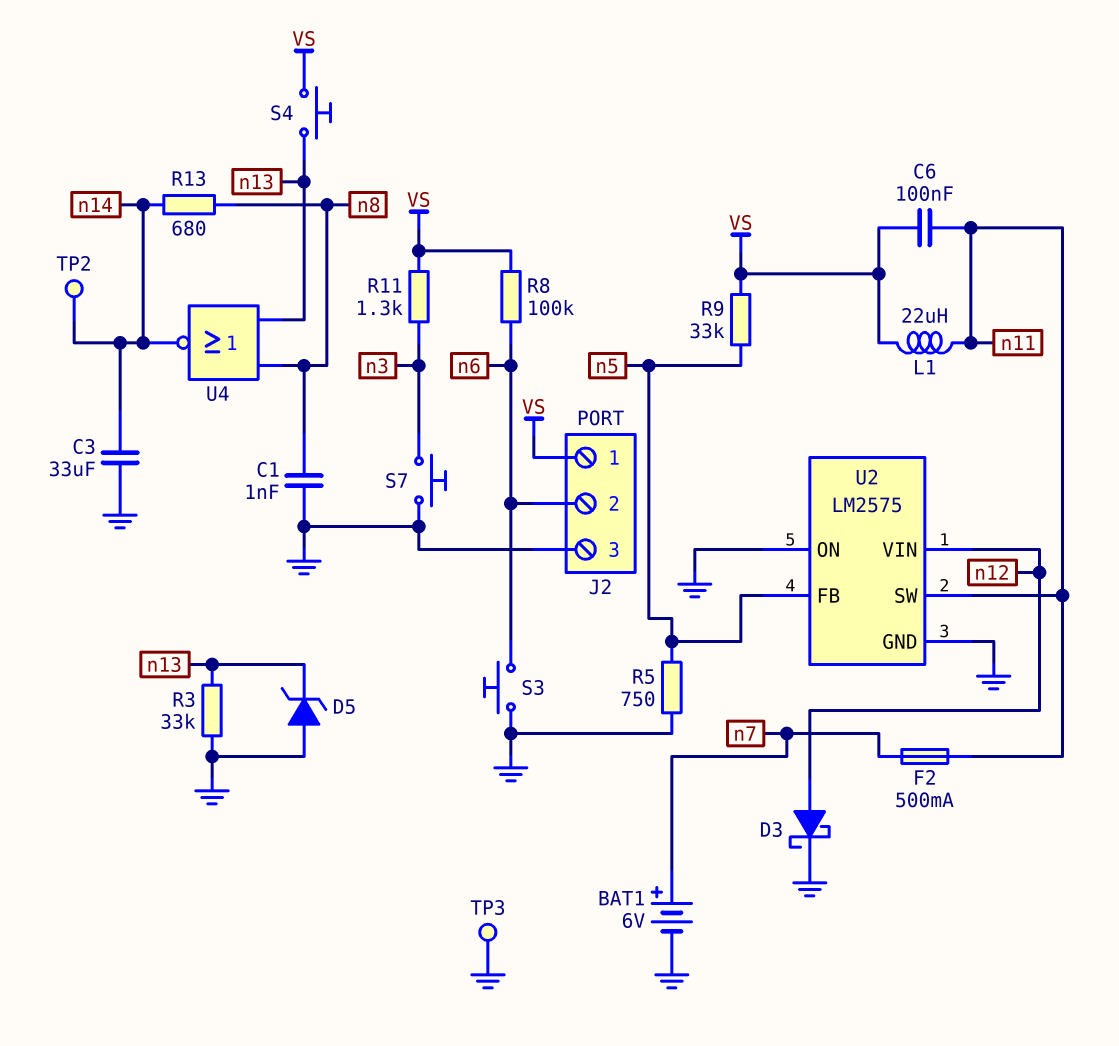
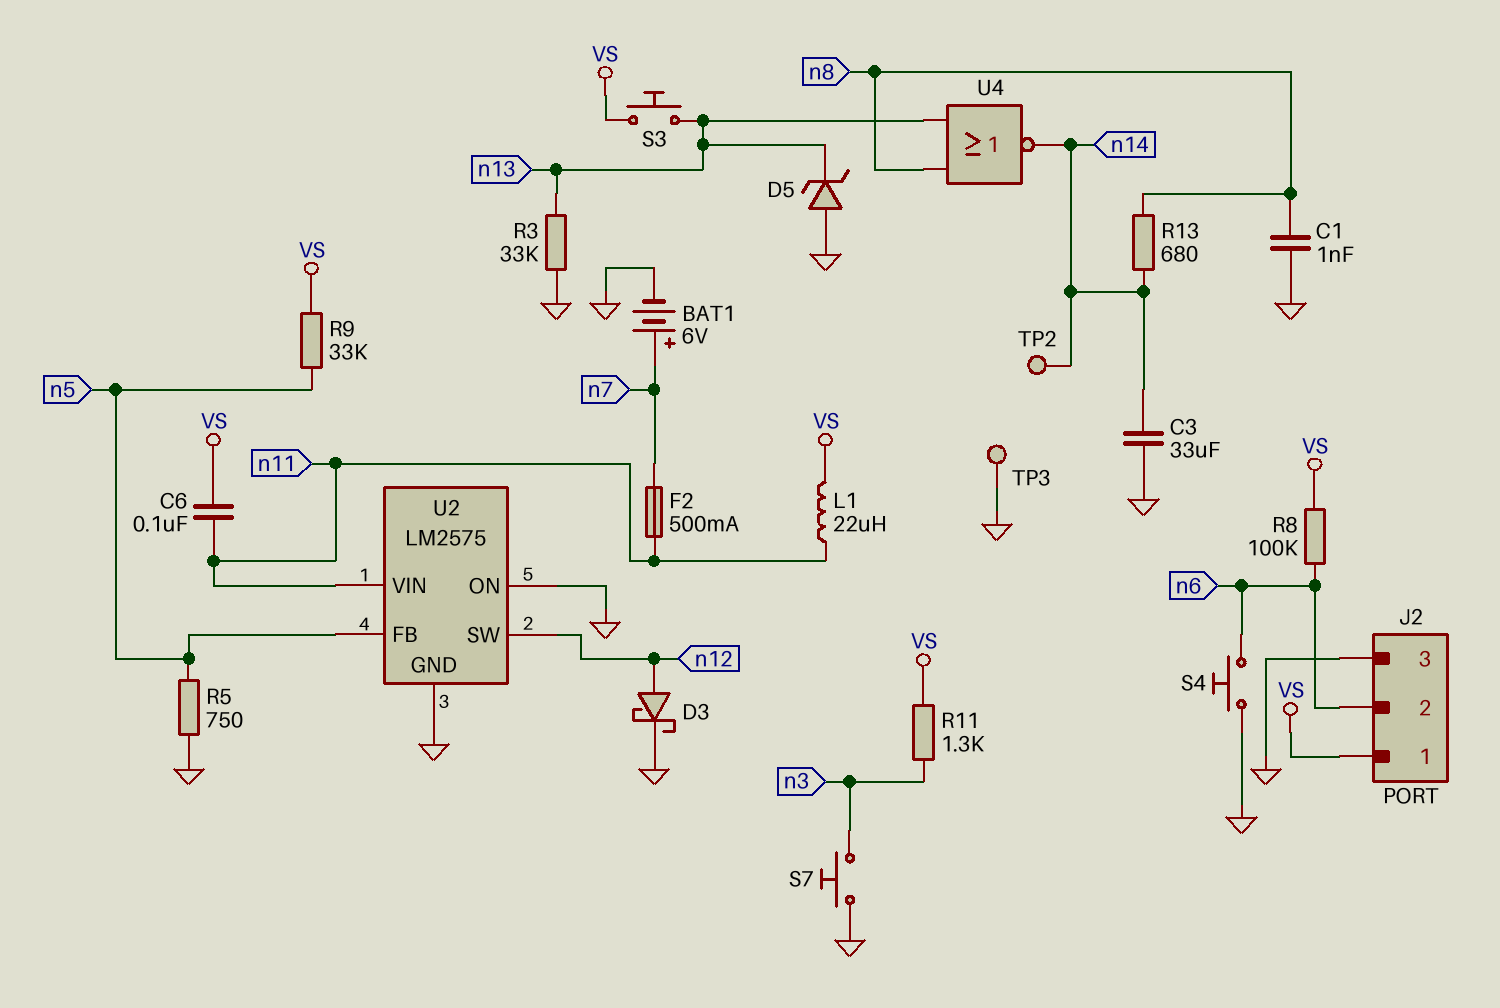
S3: button (GND, n6) -> button (VS, n13)
S4: button (VS, n13) -> button (GND, n6)
U2 pin SW: n11 -> n12
U2 pin VIN: n12 -> n11

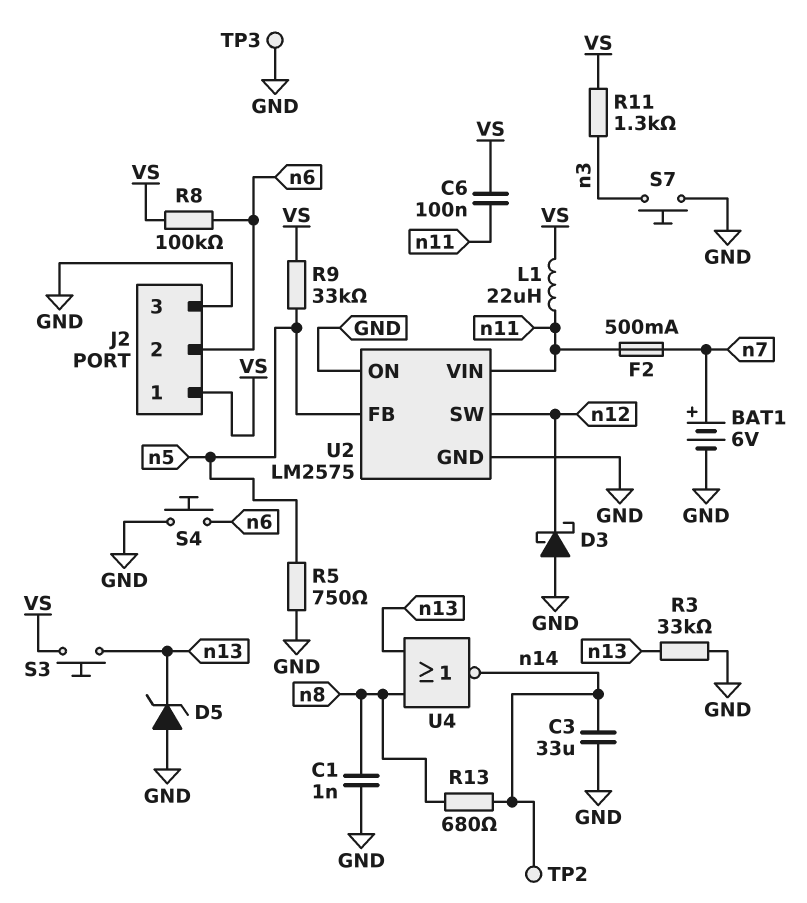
D3: schottky (A n12, K GND) -> schottky (A GND, K n12)

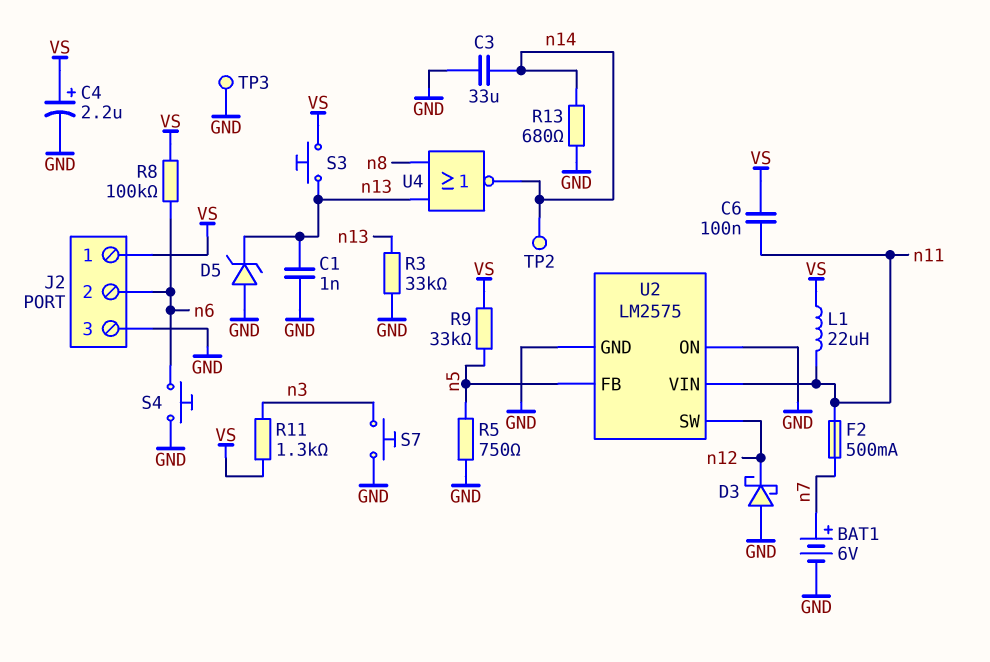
C1: 1nF (GND, n8) -> 1nF (GND, n13)
C4: none -> 2.2uF (plus VS, minus GND)
R13: 680 (n8, n14) -> 680 (GND, n14)

